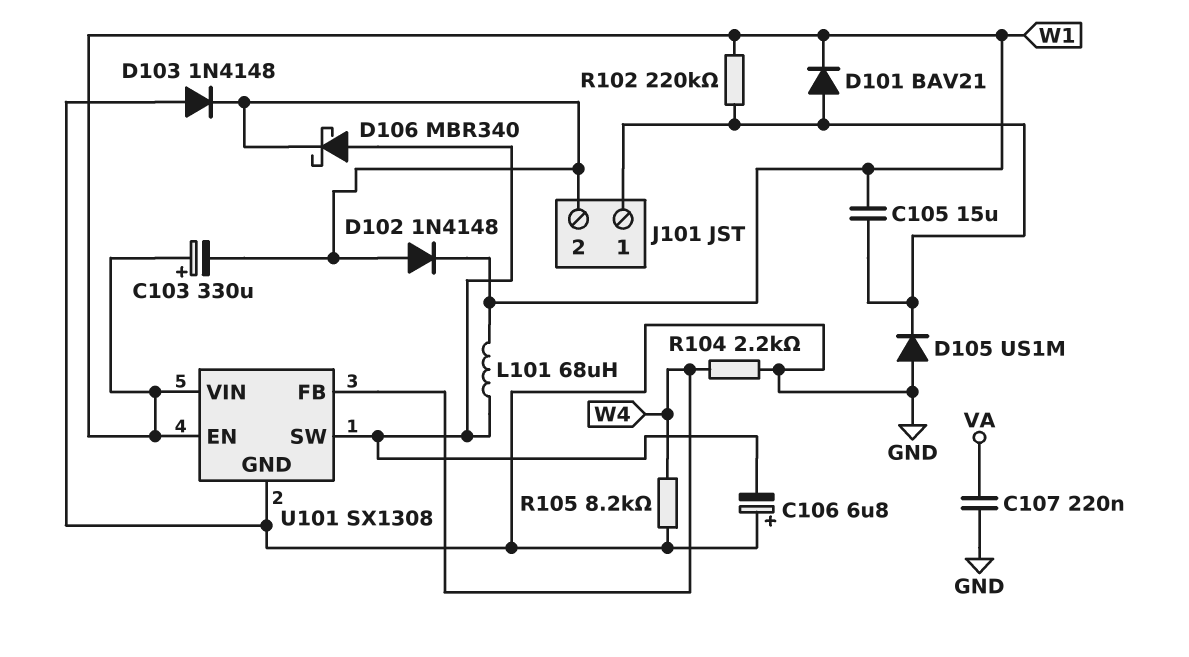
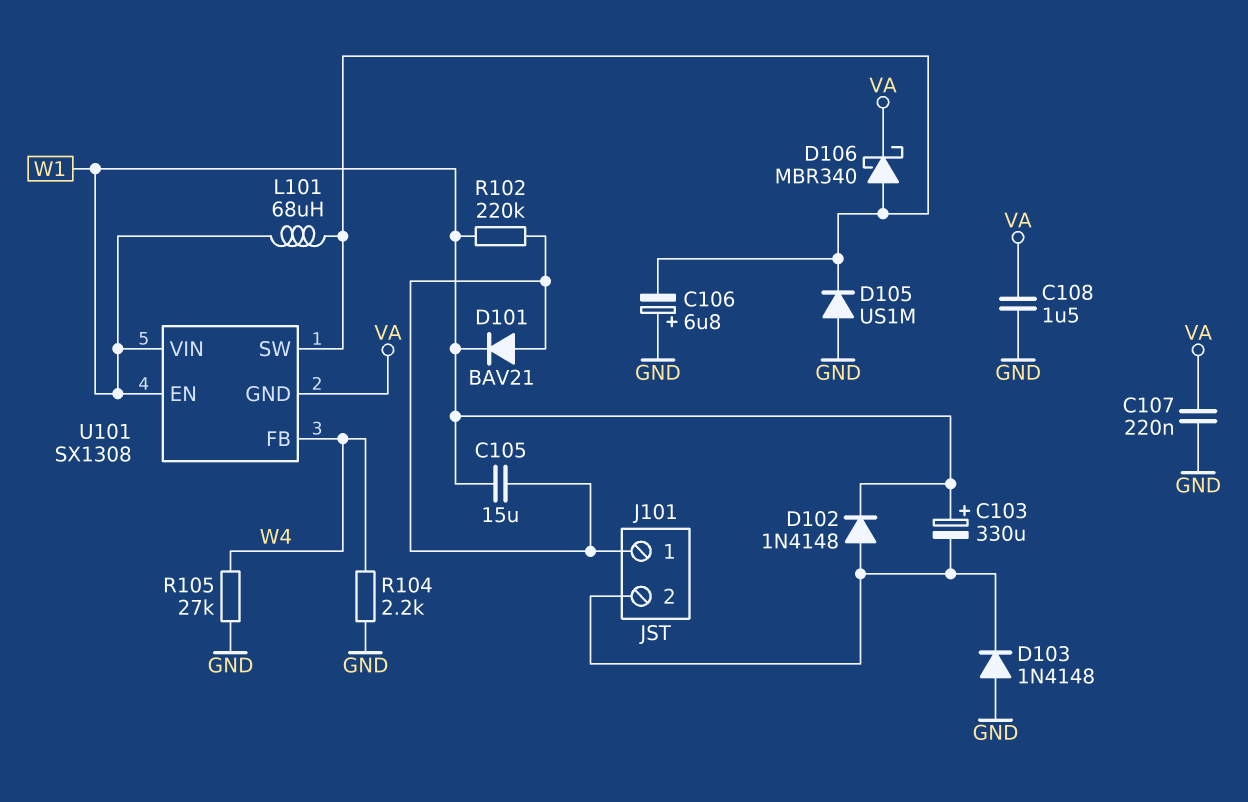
C108: none -> 1.5uF (GND, VA)
D105: diode US1M (A GND, K J101/1) -> diode US1M (A GND, K U101/SW)
D106: schottky MBR340 (A U101/SW, K J101/2) -> schottky MBR340 (A U101/SW, K VA)
R105: 8.2k (GND, W4) -> 27k (GND, W4)
U101 pin GND: GND -> VA

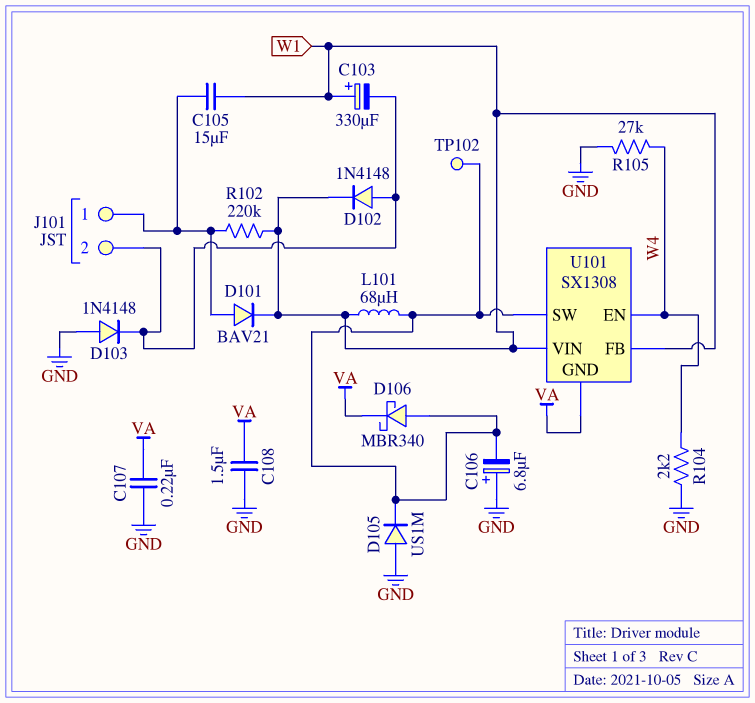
TP102: none -> test point (U101/SW)
U101 pin EN: W1 -> W4
U101 pin FB: W4 -> W1

